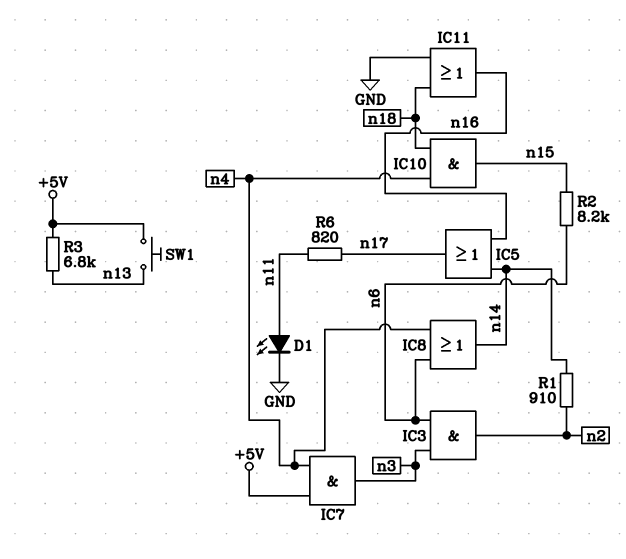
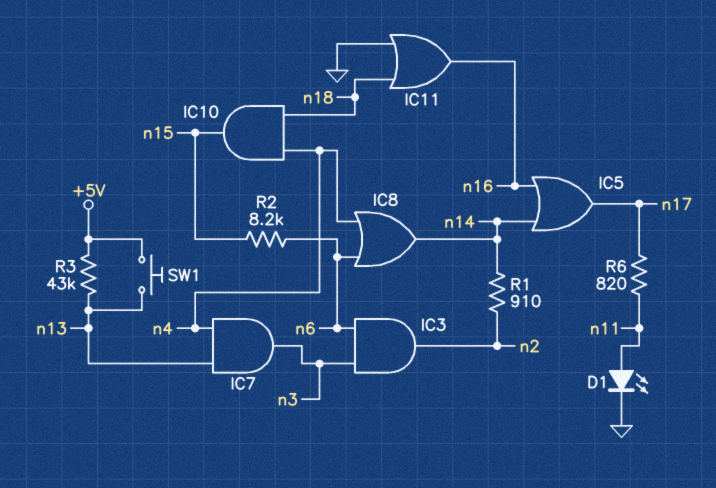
IC7: AND (in +5V, in n4, out n3) -> AND (in n4, in n13, out n3)
R3: 6.8k (+5V, n13) -> 43k (+5V, n13)

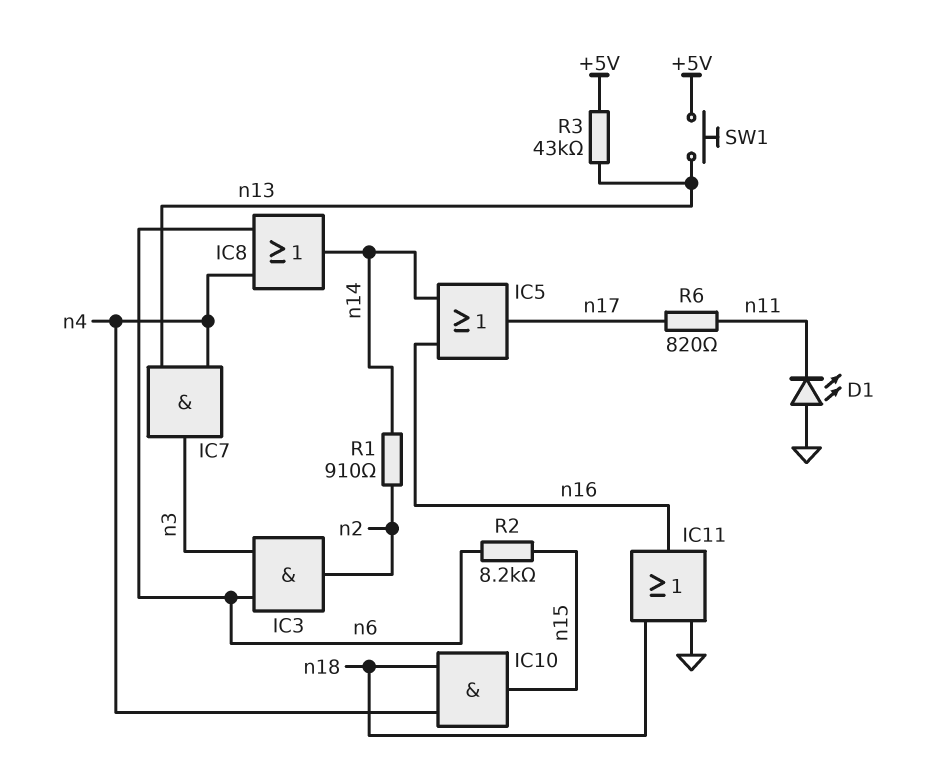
D1: LED (A n11, K GND) -> LED (A GND, K n11)

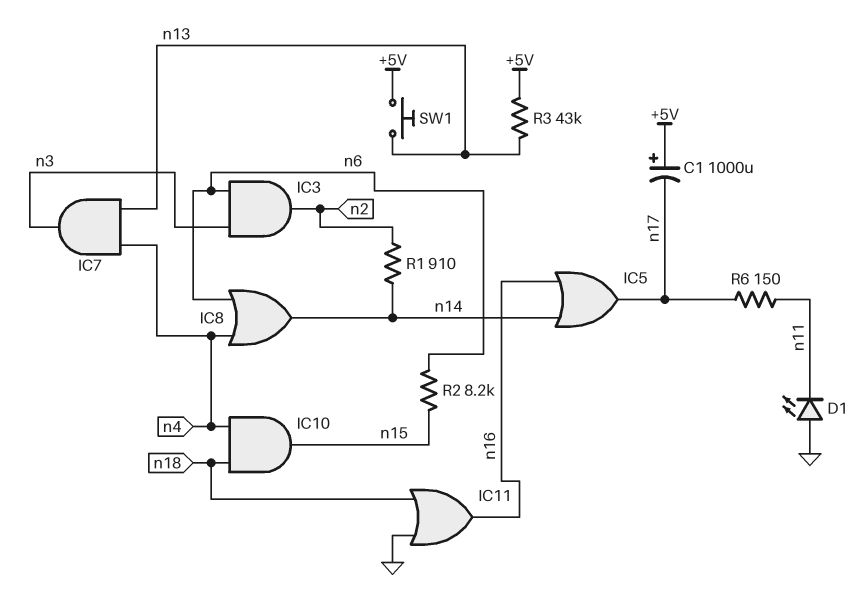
C1: none -> 1000uF (plus +5V, minus n17)
R6: 820 (n11, n17) -> 150 (n11, n17)

